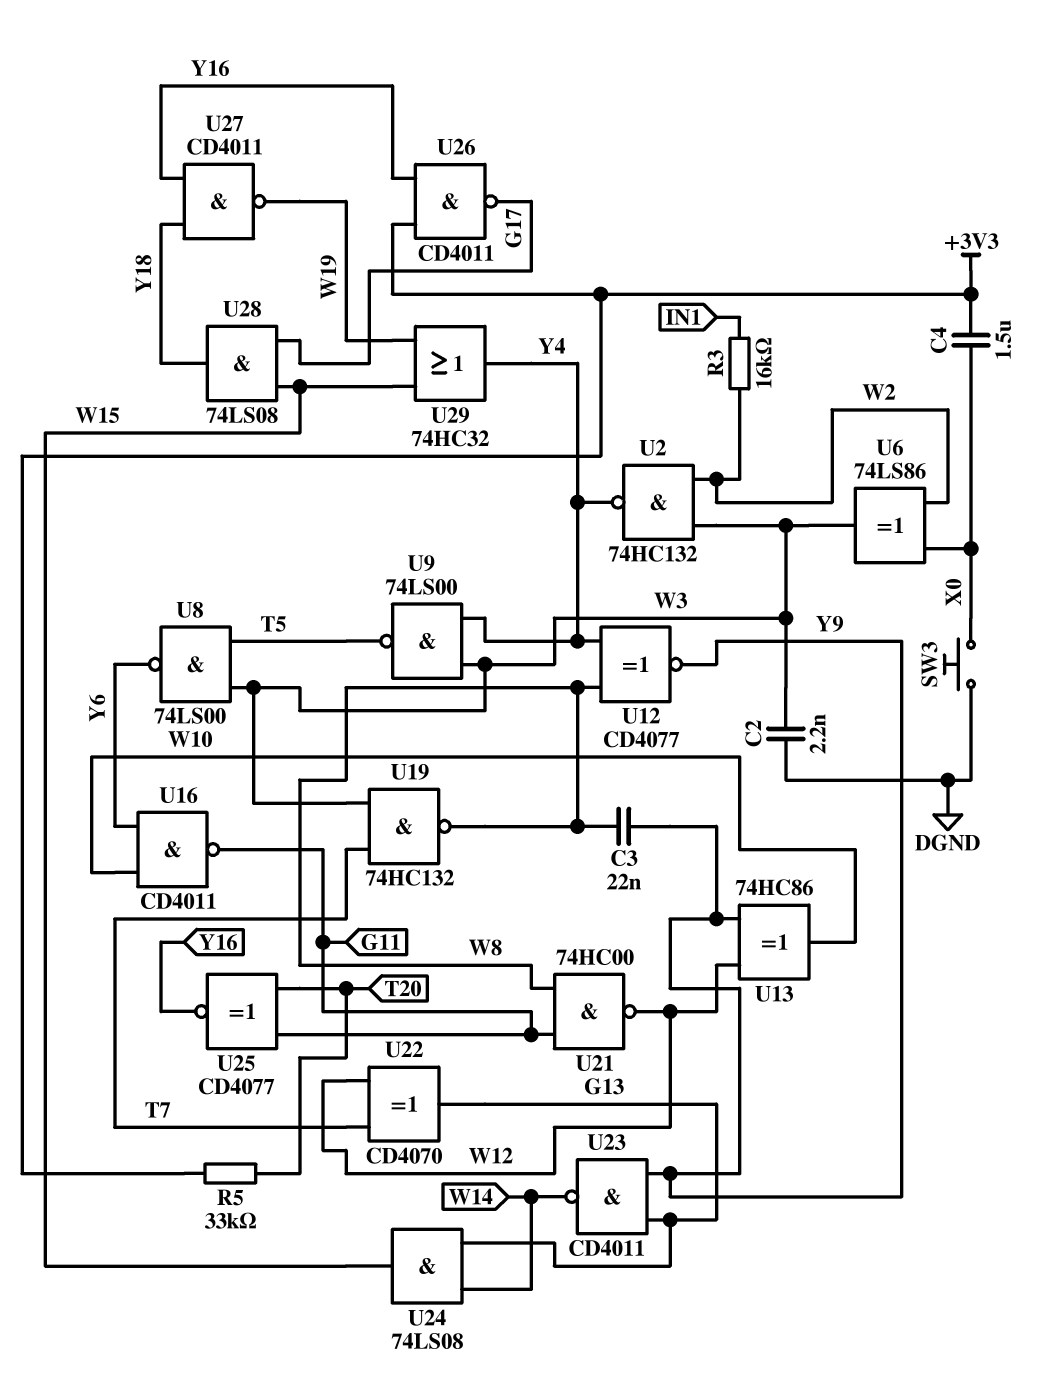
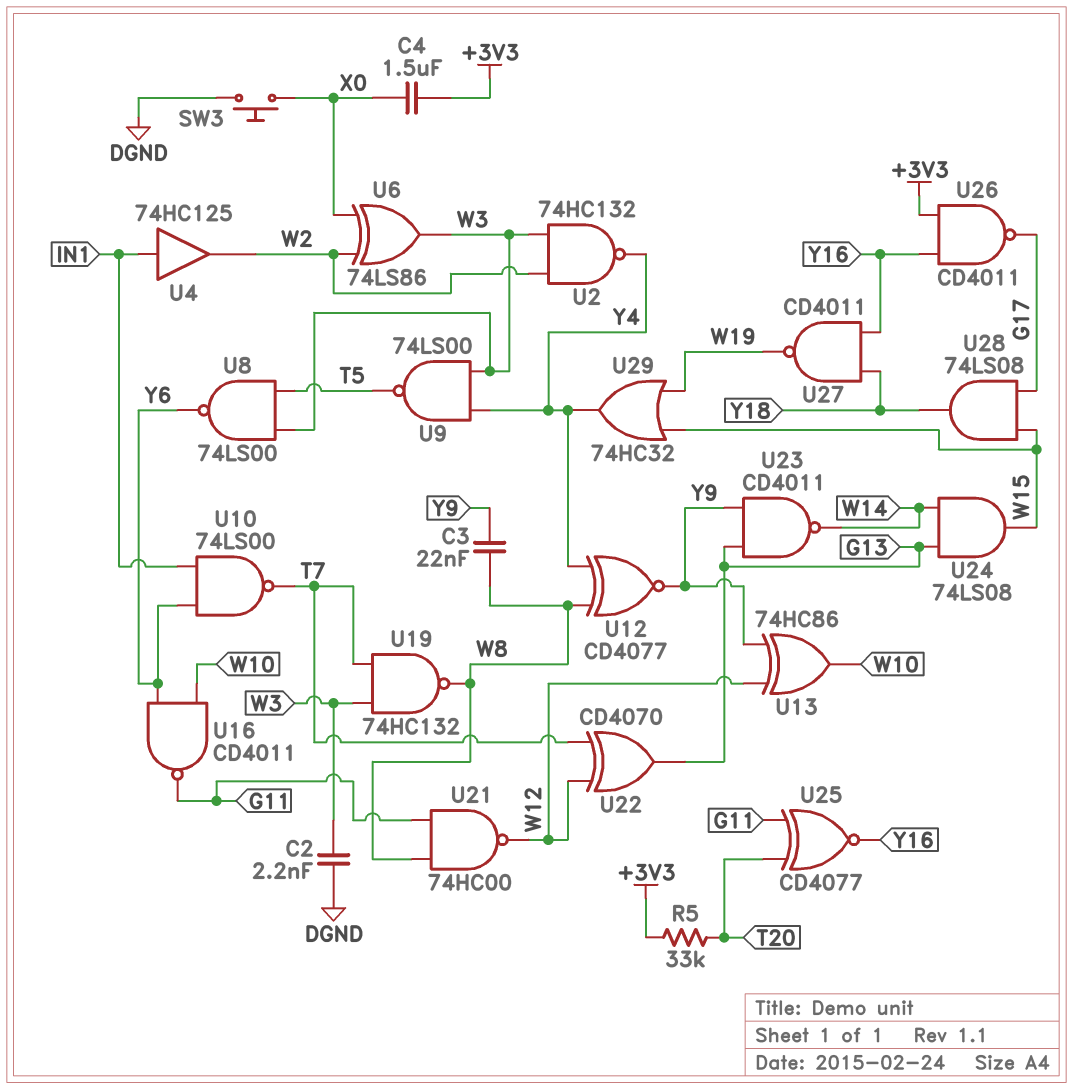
R3: 16k (IN1, W2) -> none
U4: none -> buffer 74HC125 (in IN1, out W2)
U10: none -> NAND 74LS00 (in IN1, in Y6, out T7)

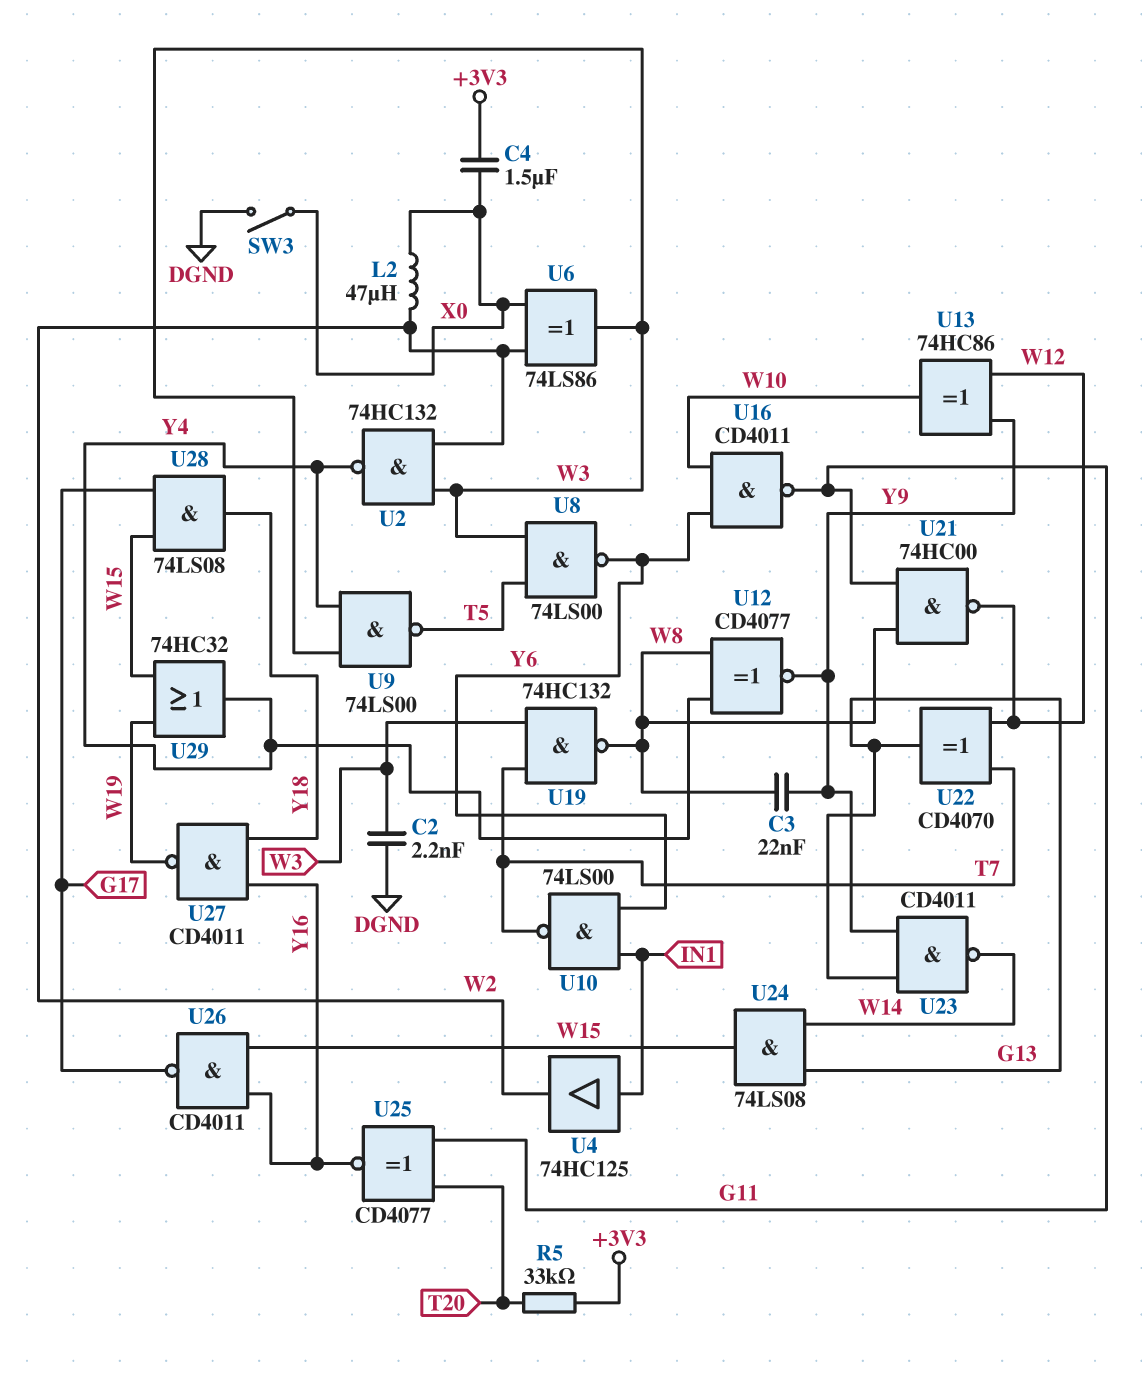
L2: none -> 47uH (W2, X0)
SW3: button (DGND, X0) -> switch (DGND, X0)
U26: NAND CD4011 (in +3V3, in Y16, out G17) -> NAND CD4011 (in W15, in Y16, out G17)

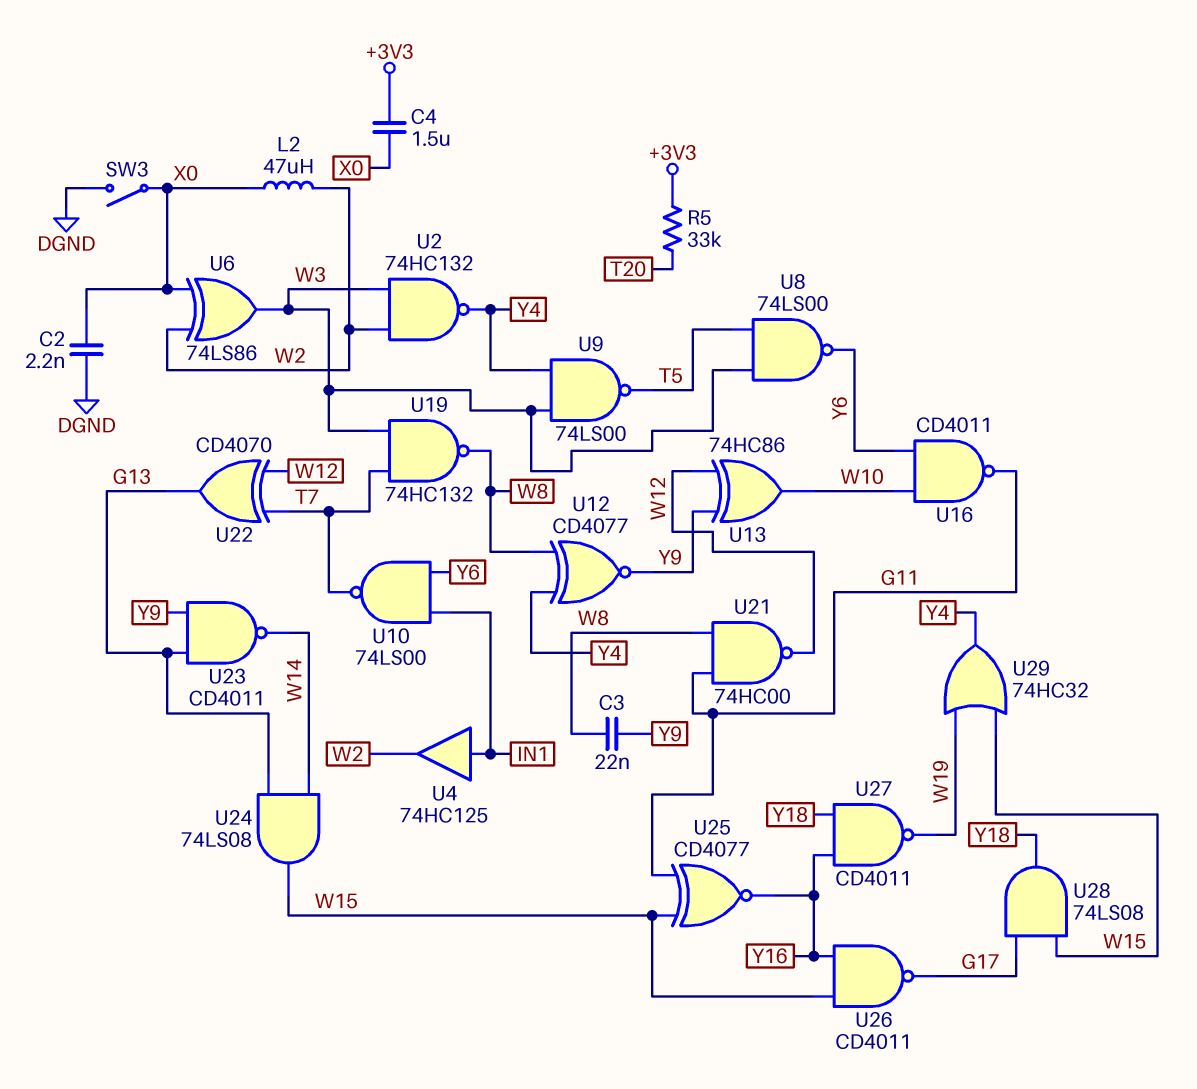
C2: 2.2nF (DGND, W3) -> 2.2nF (DGND, X0)
U25: XNOR CD4077 (in G11, in T20, out Y16) -> XNOR CD4077 (in G11, in W15, out Y16)

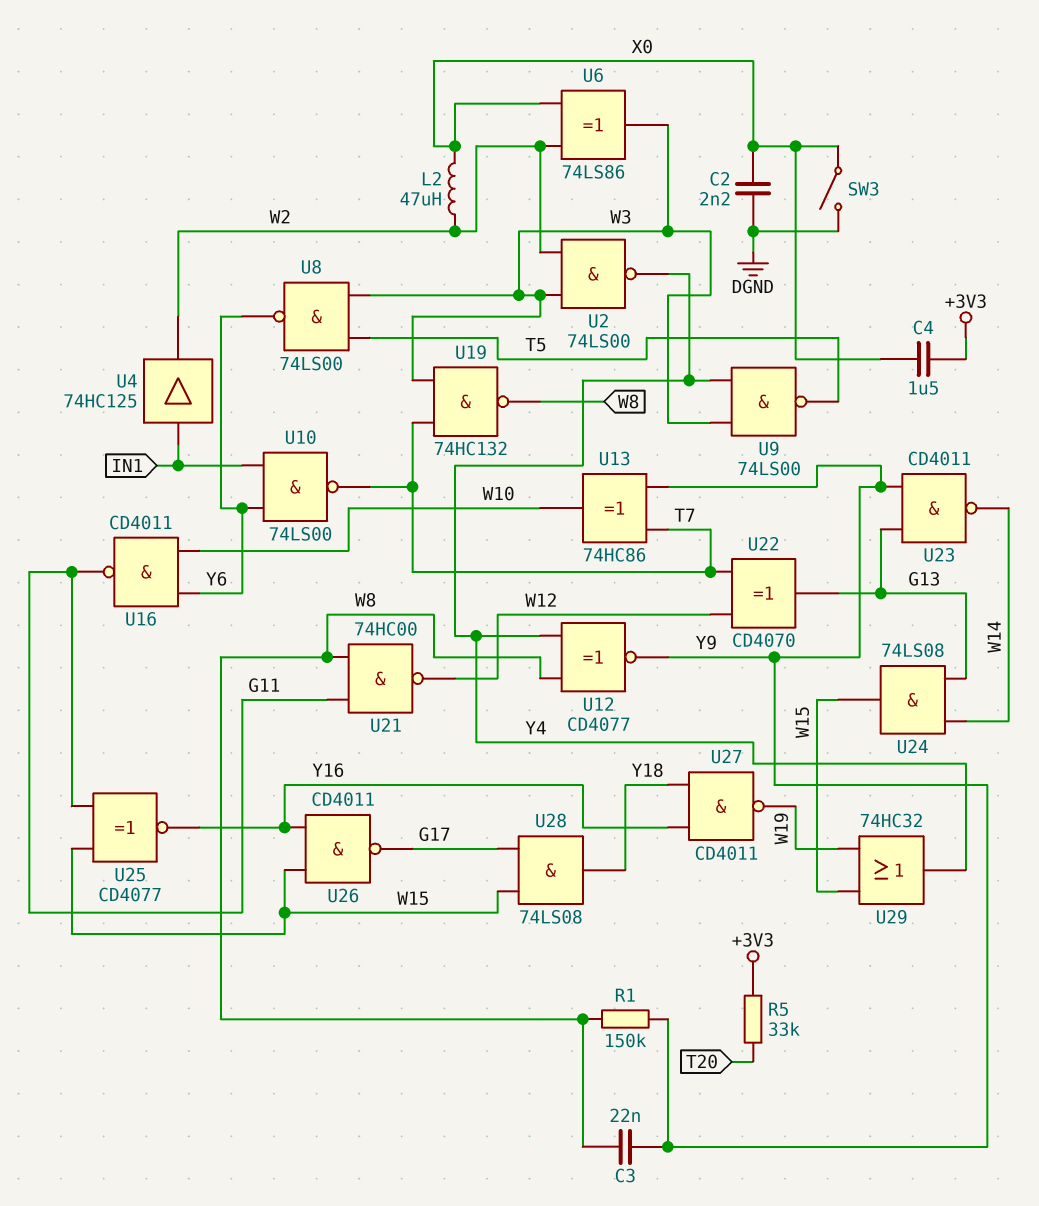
R1: none -> 150k (W8, Y9)
U2: NAND 74HC132 (in W2, in W3, out Y4) -> NAND 74LS00 (in W2, in W3, out Y4)
U13: XOR 74HC86 (in W12, in Y9, out W10) -> XOR 74HC86 (in T7, in Y9, out W10)

